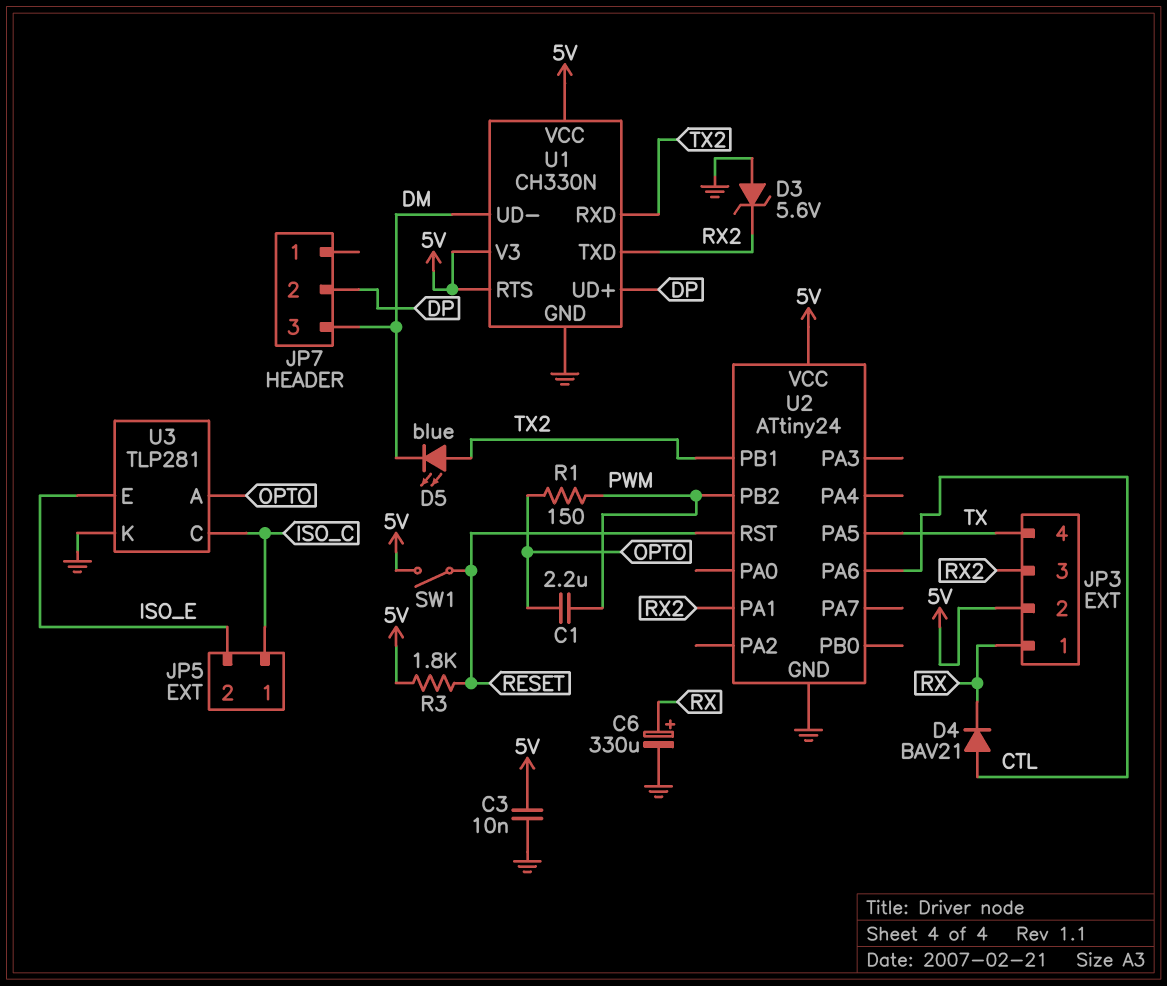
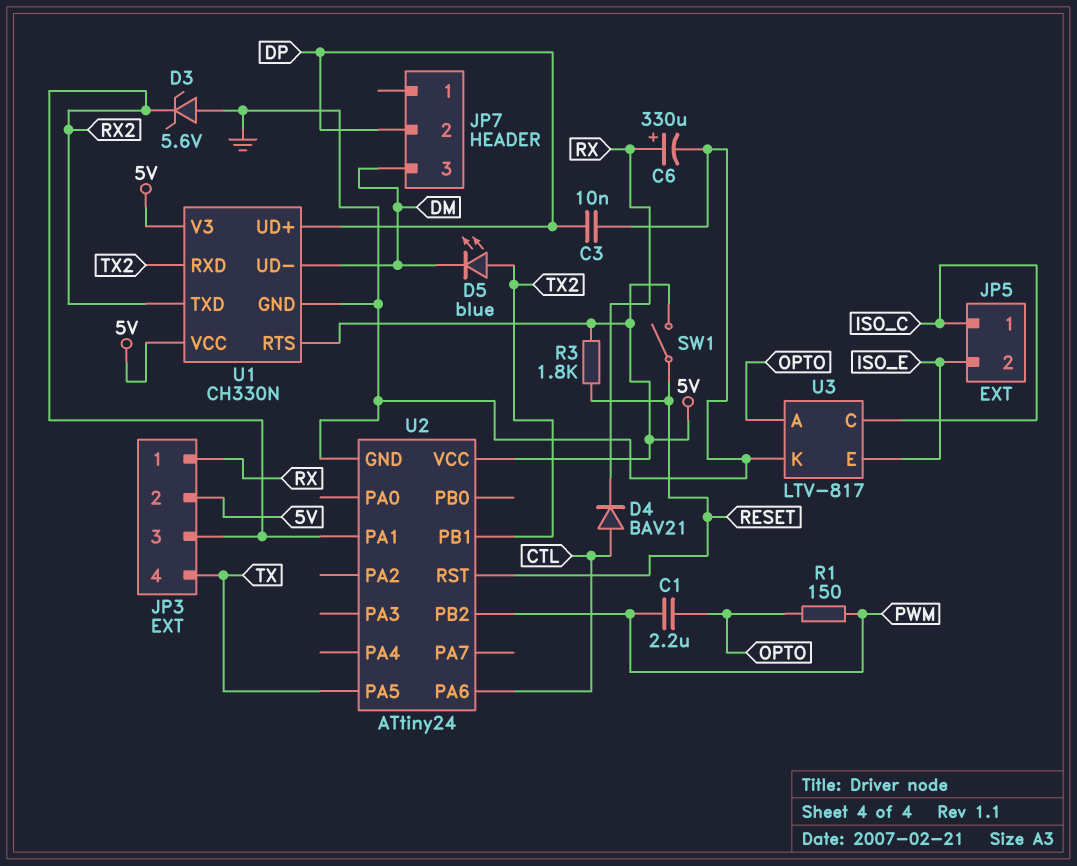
C3: 10nF (5V, GND) -> 10nF (DP, GND)
U3: TLP281 -> LTV-817

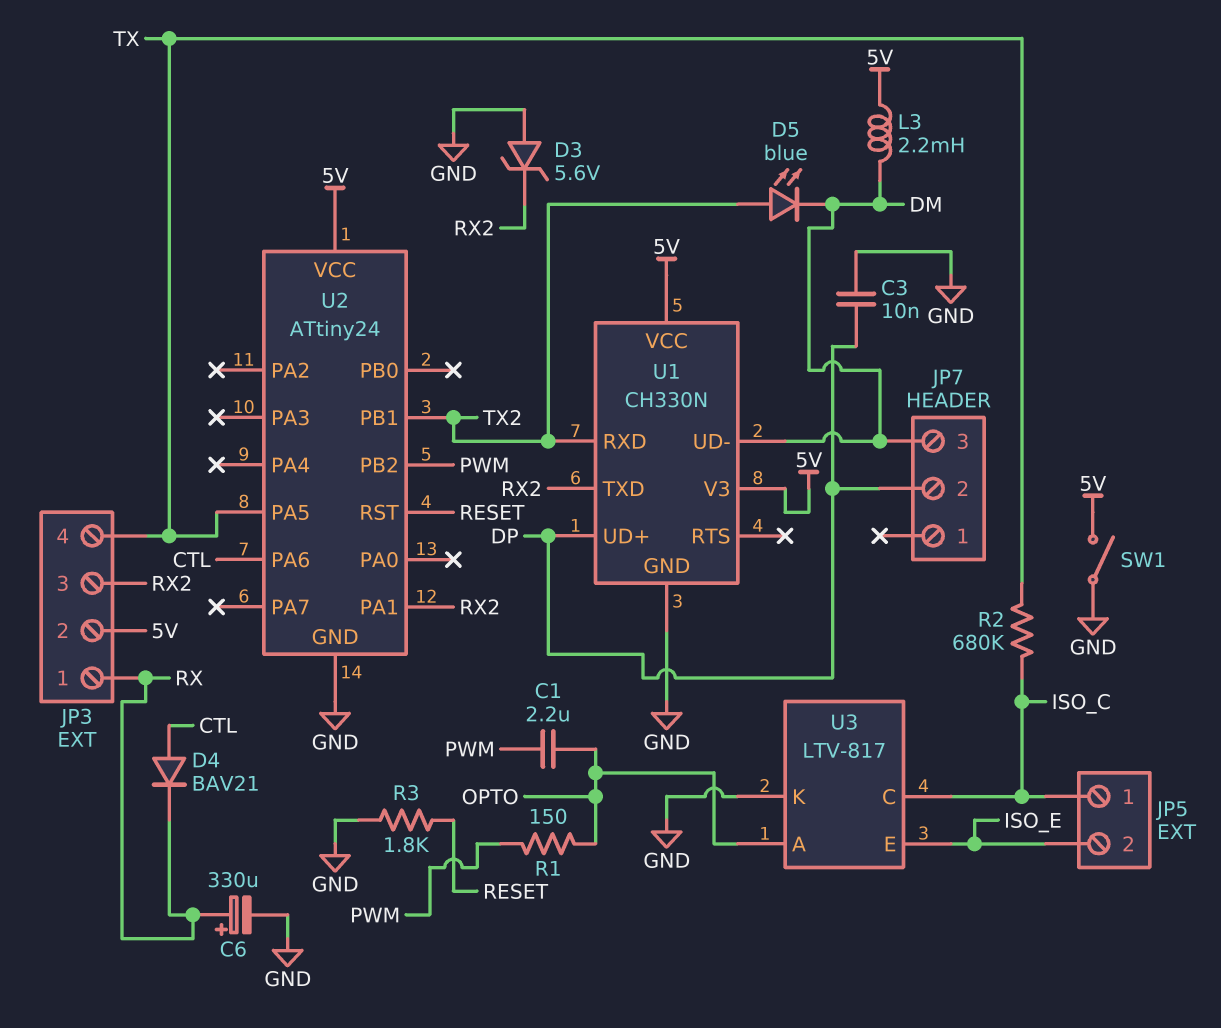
L3: none -> 2.2mH (5V, DM)
R2: none -> 680k (ISO_C, TX)
R3: 1.8k (5V, RESET) -> 1.8k (GND, RESET)
SW1: switch (5V, RESET) -> switch (5V, GND)
U1 pin RTS: 5V -> none

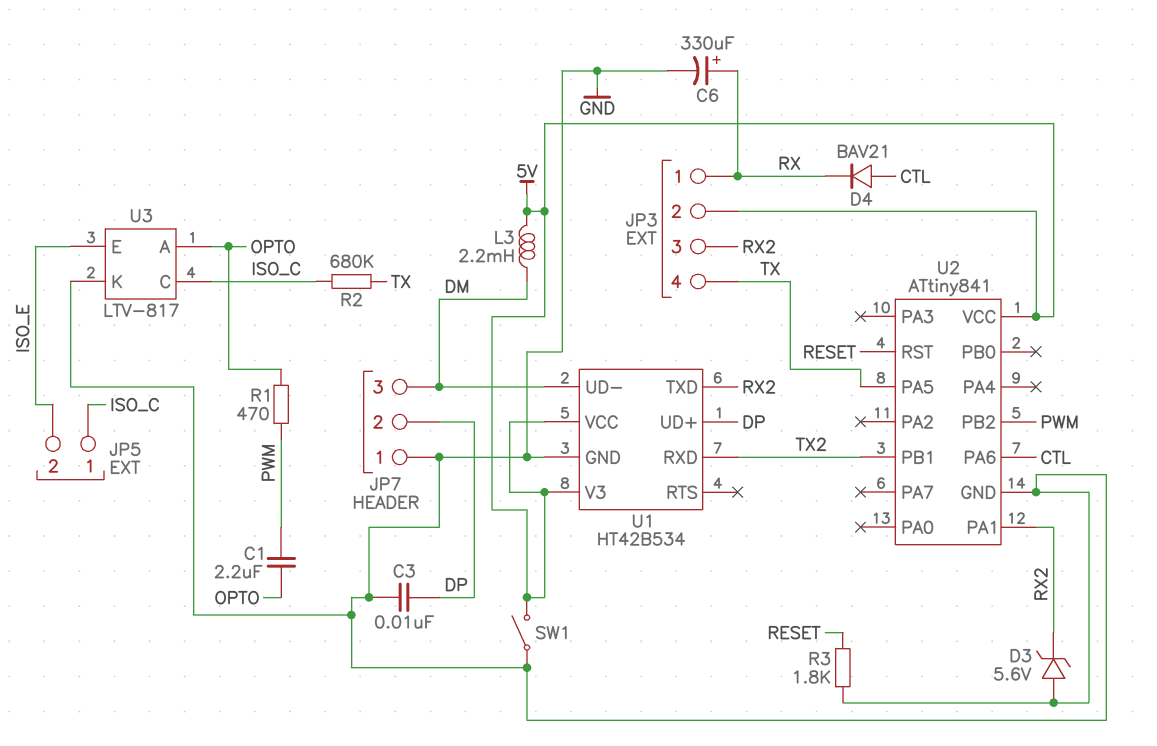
D5: LED blue (A TX2, K DM) -> none
JP7 pin 1: none -> GND
R1: 150 (OPTO, PWM) -> 470 (OPTO, PWM)
U1: CH330N -> HT42B534
U2: ATtiny24 -> ATtiny841

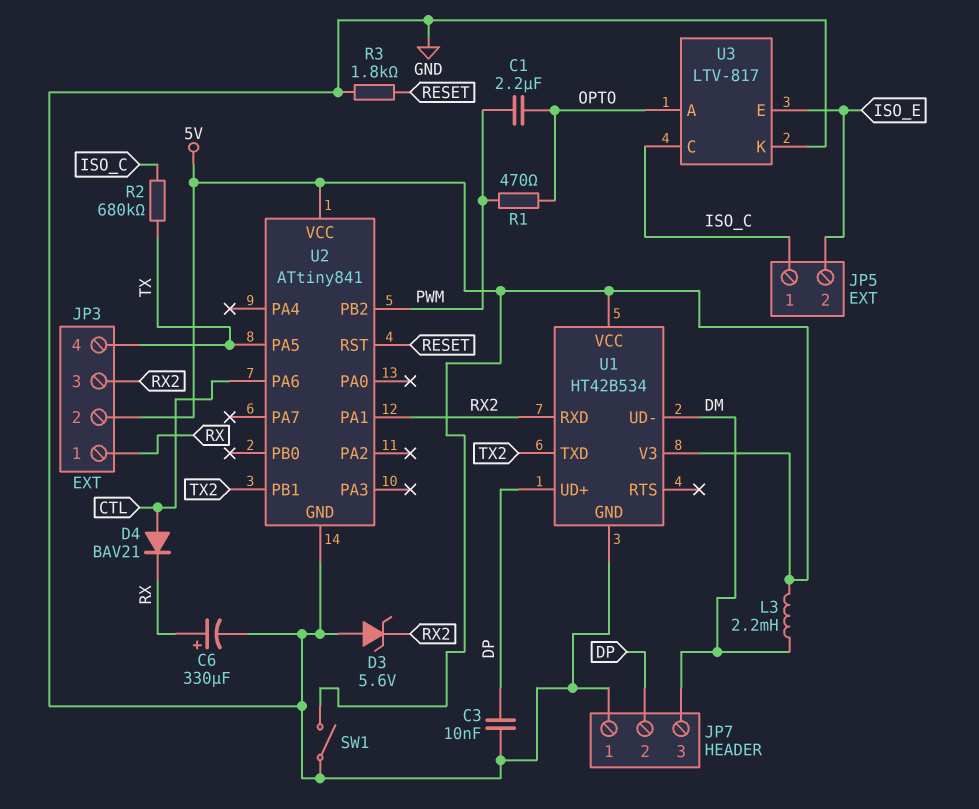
U1 pin RXD: TX2 -> RX2
U1 pin TXD: RX2 -> TX2

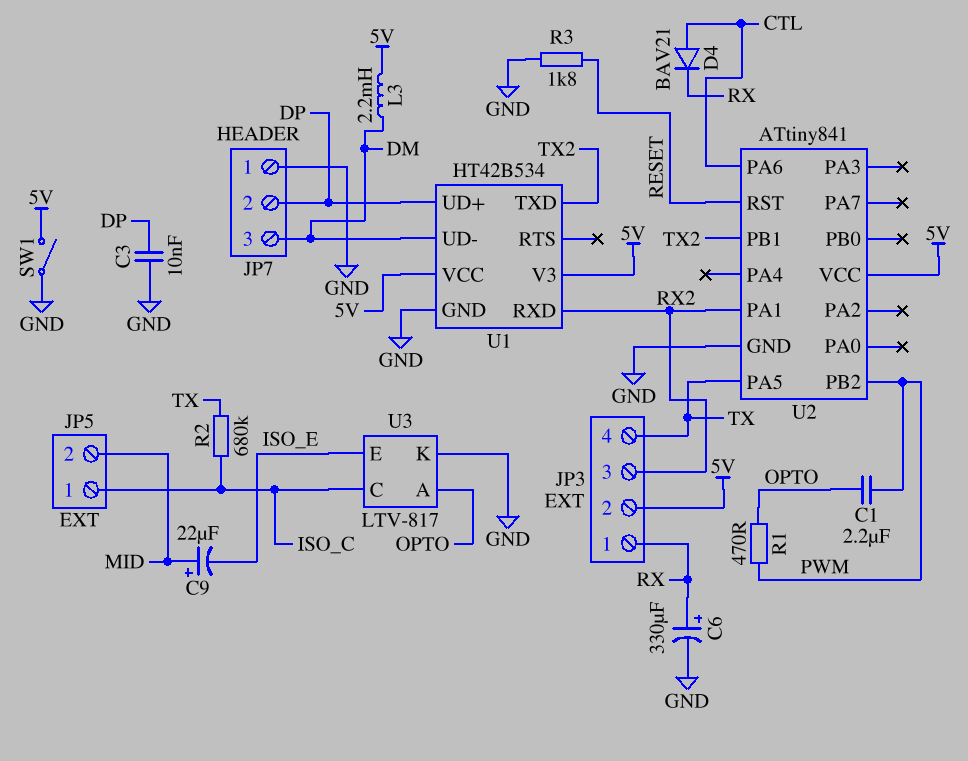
C9: none -> 22uF (plus MID, minus ISO_E)
D3: zener 5.6V (A GND, K RX2) -> none
JP5 pin 2: ISO_E -> MID

